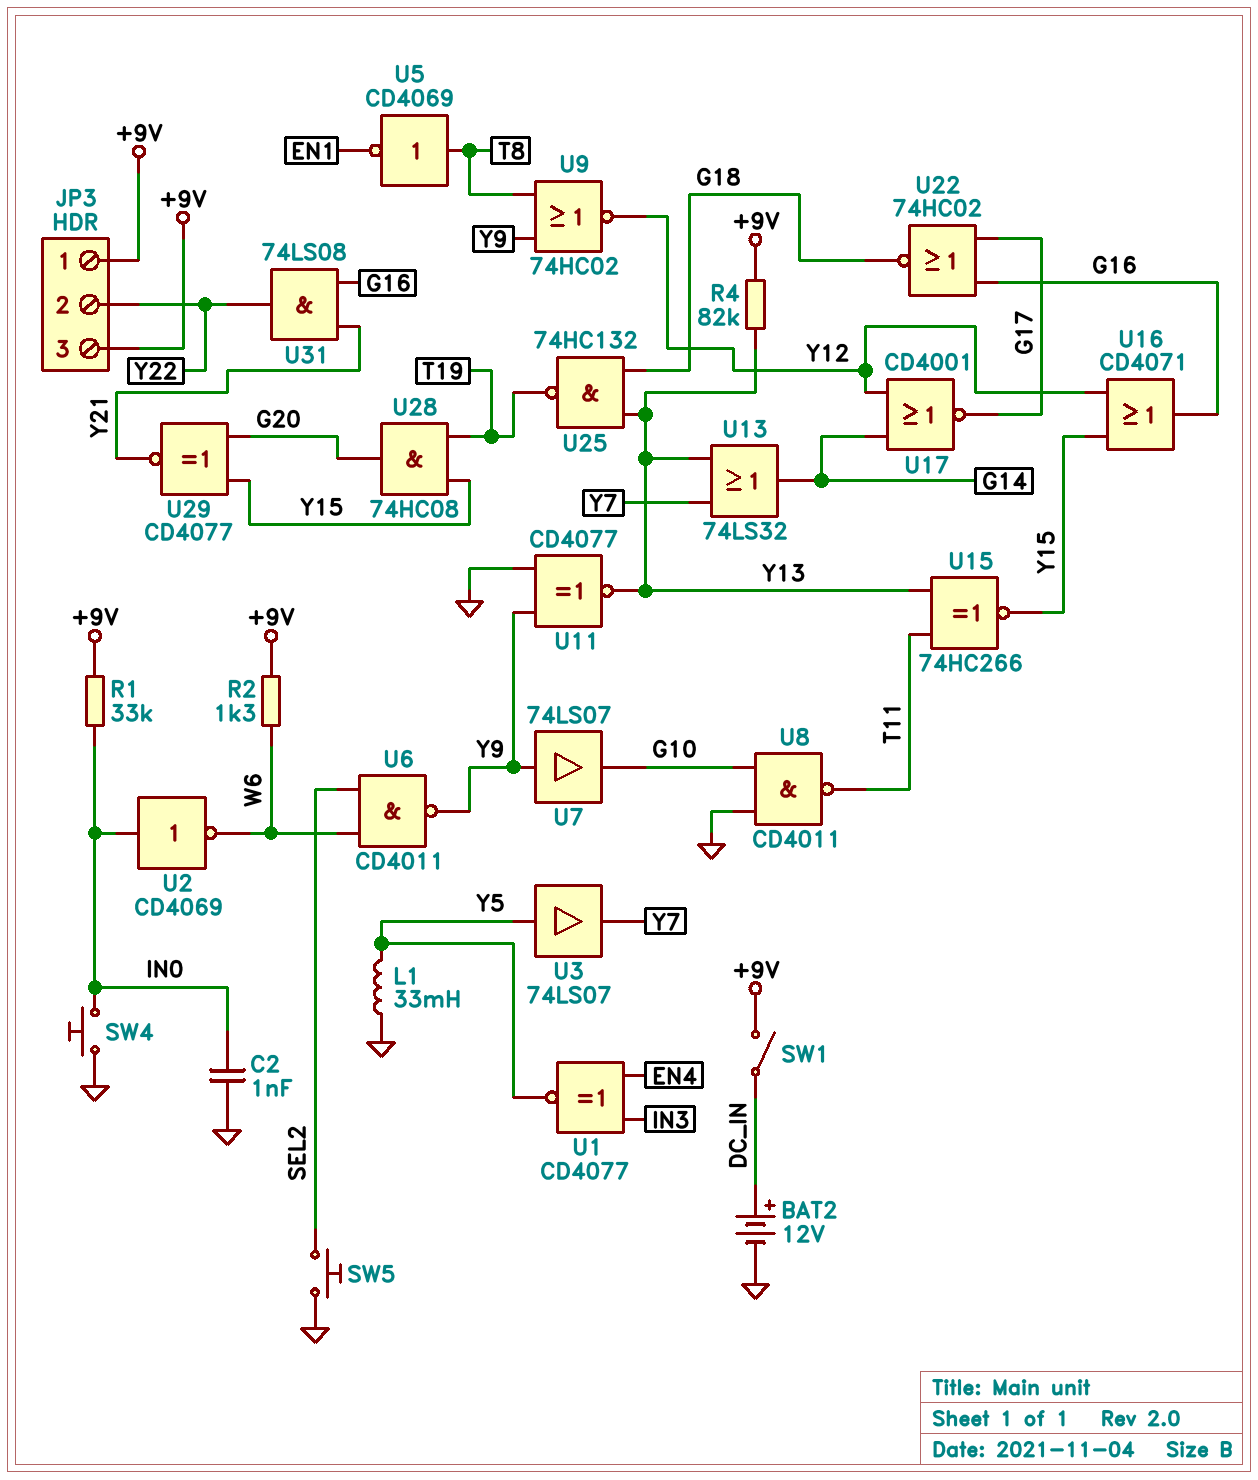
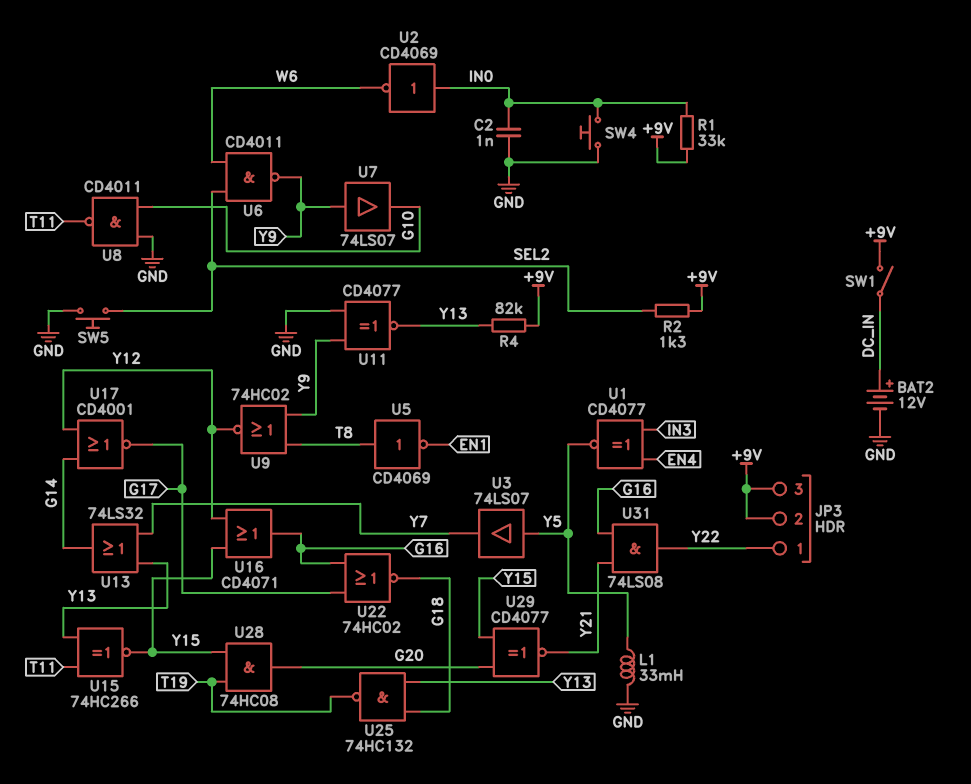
JP3 pin 1: +9V -> Y22
JP3 pin 2: Y22 -> +9V
R2: 1.3k (+9V, W6) -> 1.3k (+9V, SEL2)

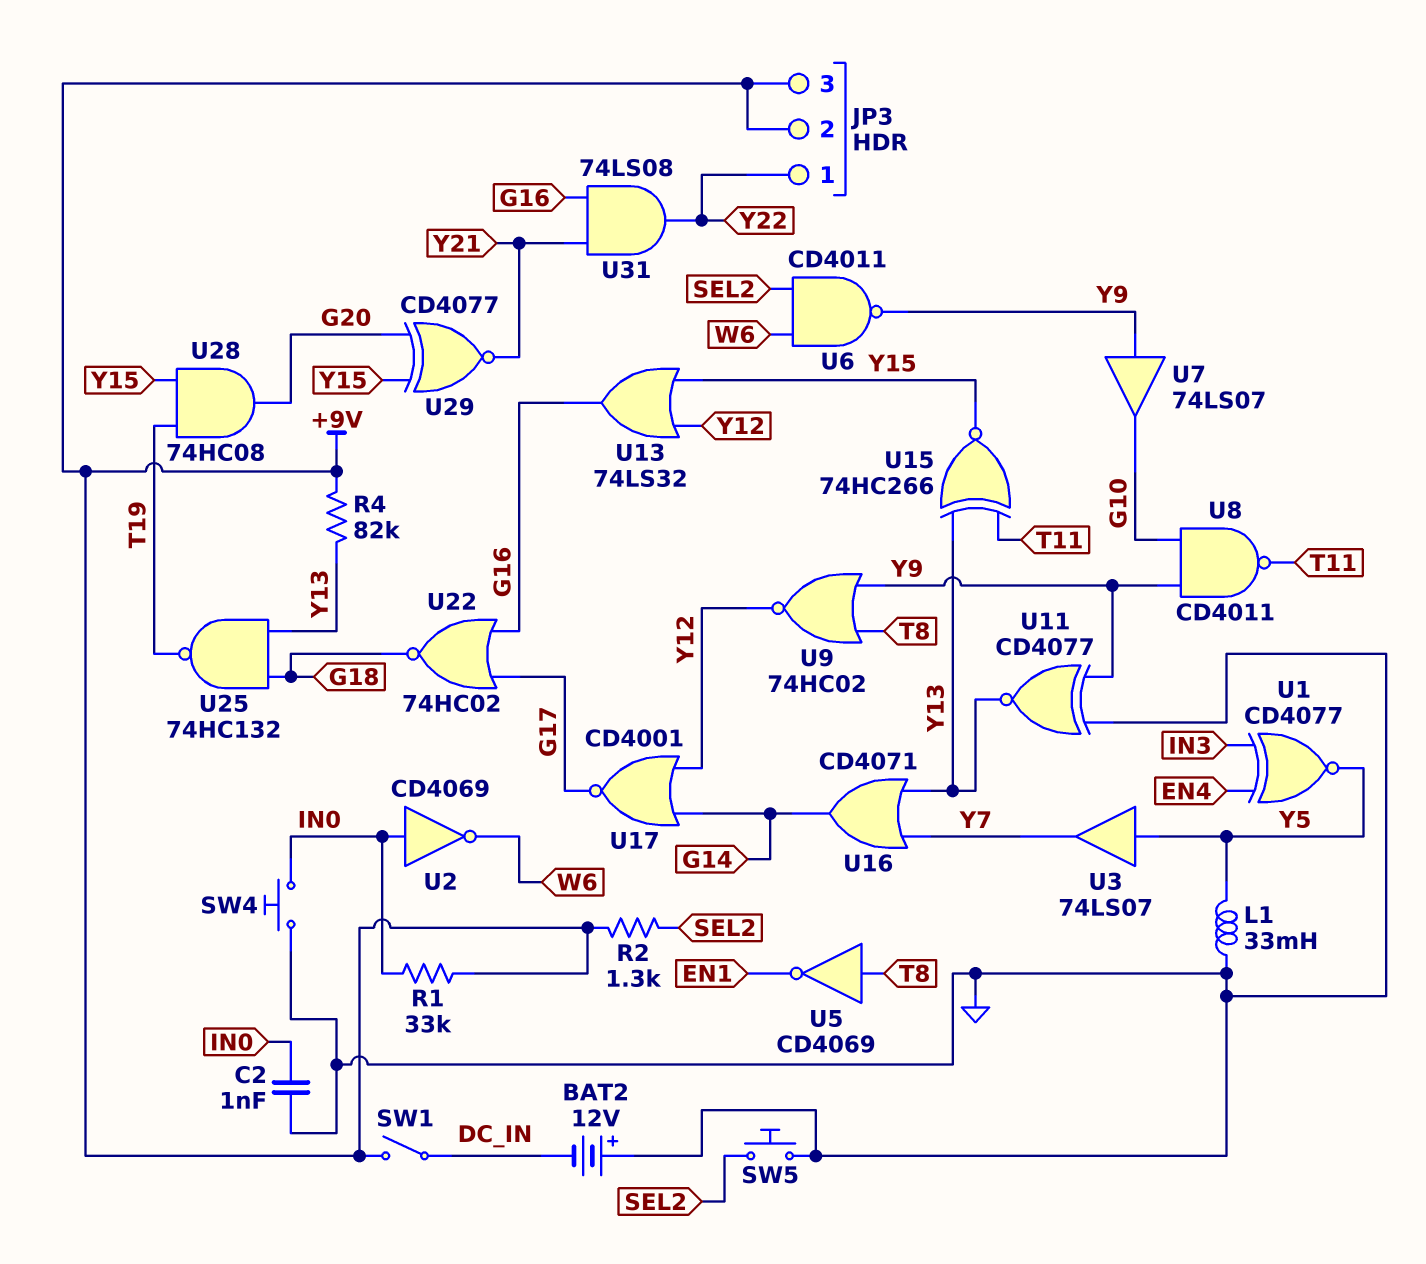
BAT2: 12V (plus DC_IN, minus GND) -> 12V (plus GND, minus DC_IN)
U8: NAND CD4011 (in G10, in GND, out T11) -> NAND CD4011 (in G10, in Y9, out T11)
U13: OR 74LS32 (in Y7, in Y13, out G14) -> OR 74LS32 (in Y12, in Y15, out G16)
U16: OR CD4071 (in Y12, in Y15, out G16) -> OR CD4071 (in Y7, in Y13, out G14)

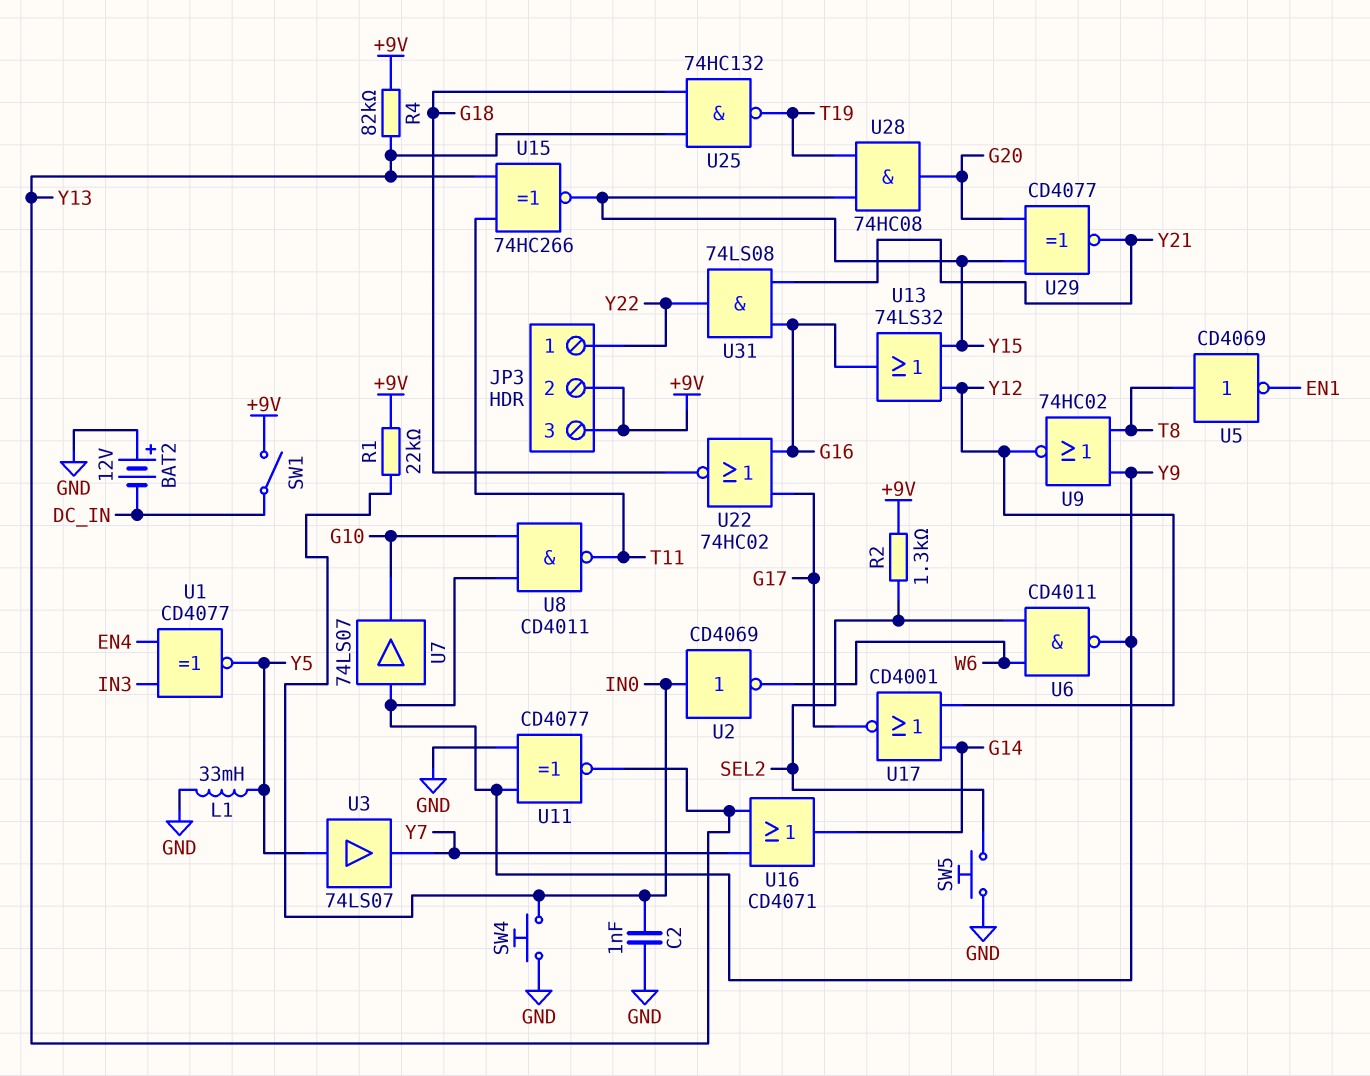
R1: 33k (+9V, IN0) -> 22k (+9V, IN0)

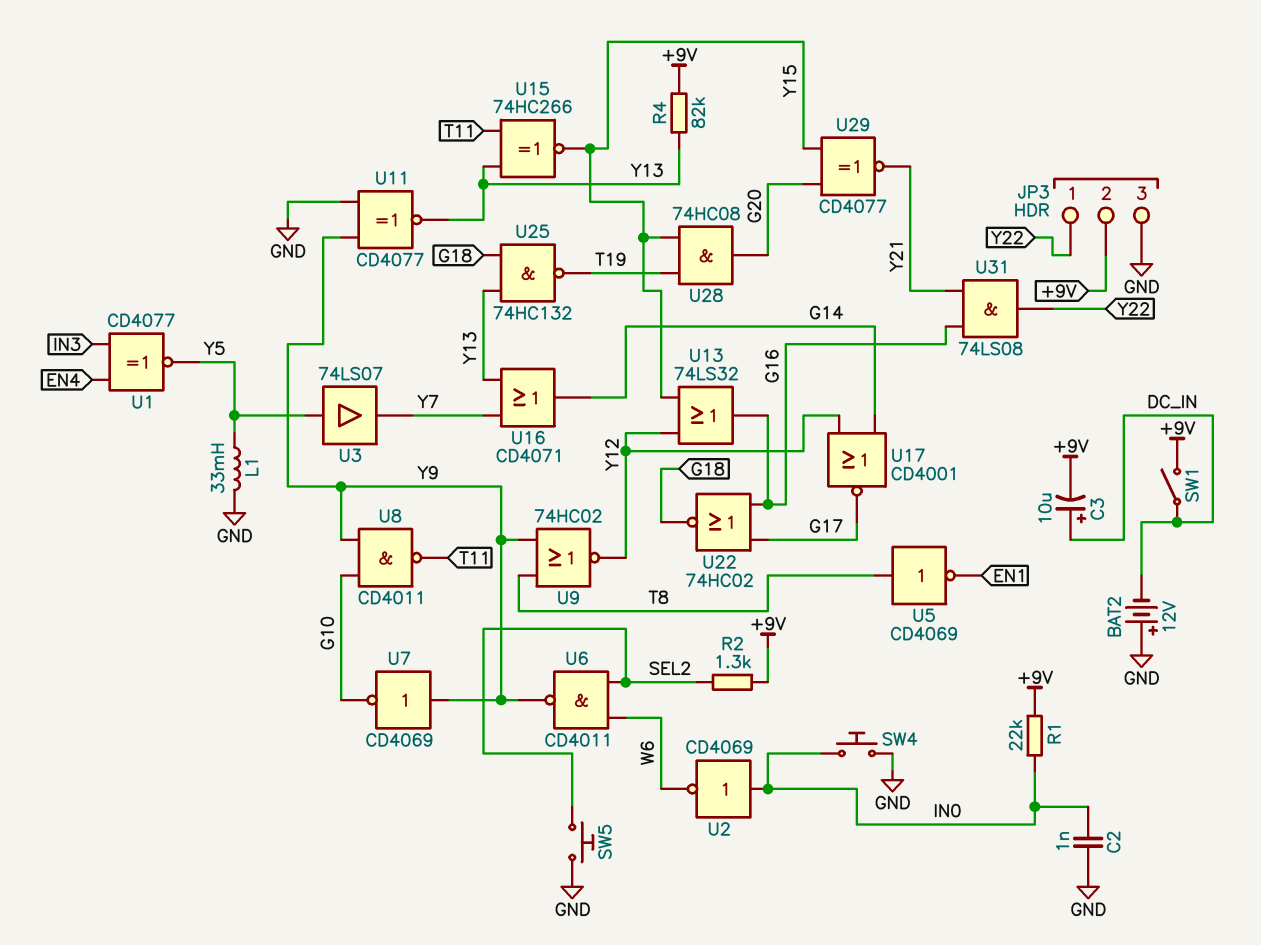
C3: none -> 10uF (plus DC_IN, minus +9V)
JP3 pin 3: +9V -> GND
U7: buffer 74LS07 (in Y9, out G10) -> NOT CD4069 (in Y9, out G10)

